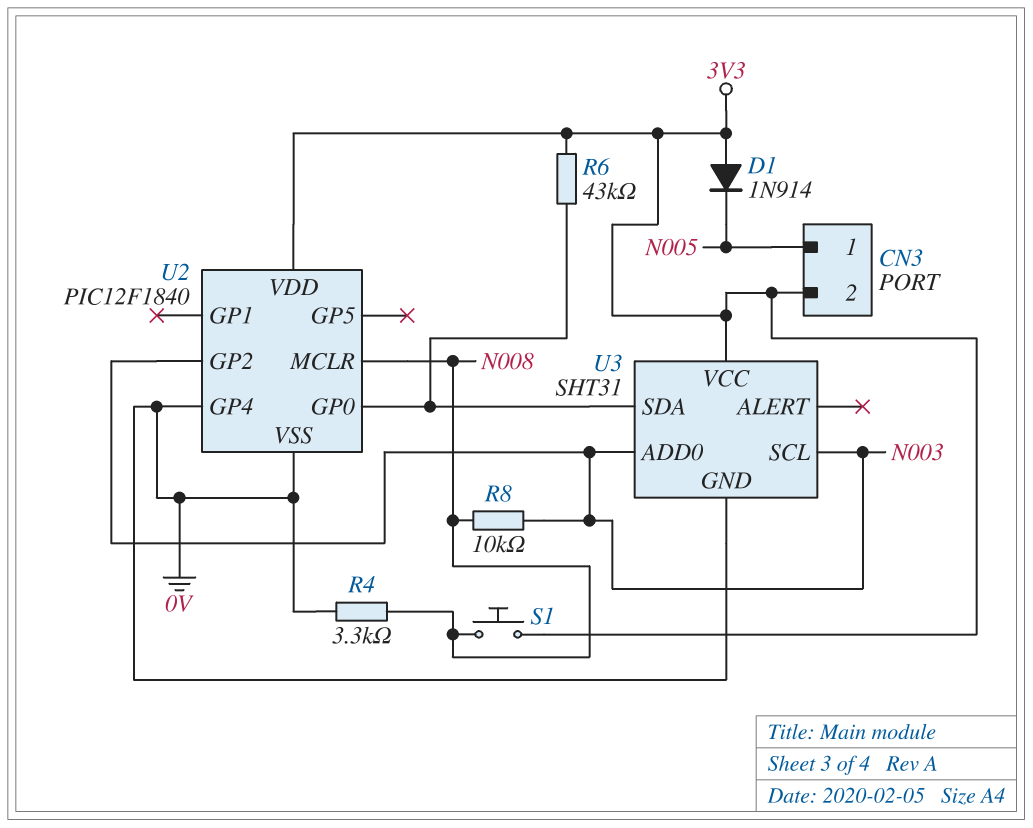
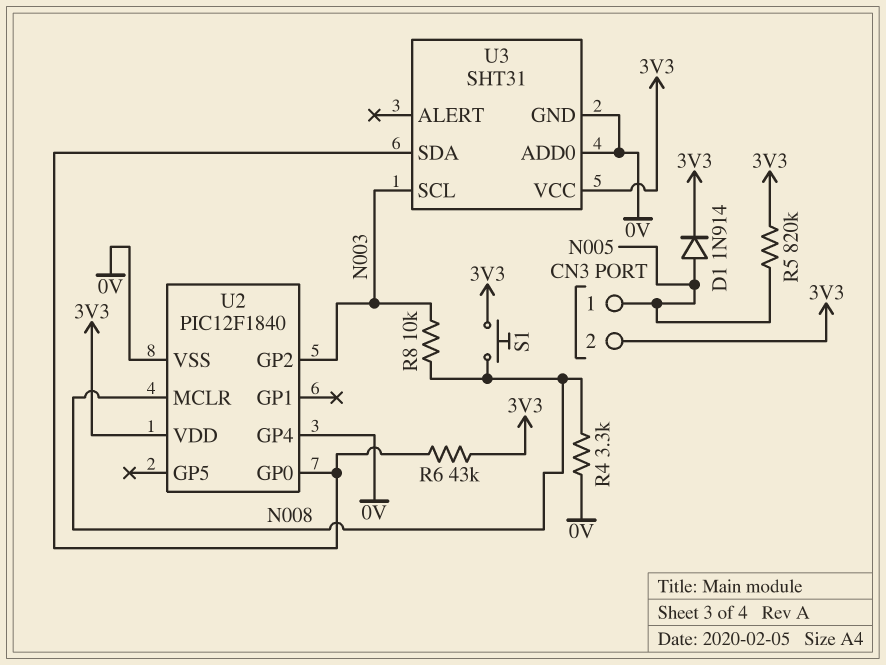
D1: diode 1N914 (A 3V3, K N005) -> diode 1N914 (A N005, K 3V3)
R5: none -> 820k (3V3, N005)
U3 pin ADD0: N003 -> 0V

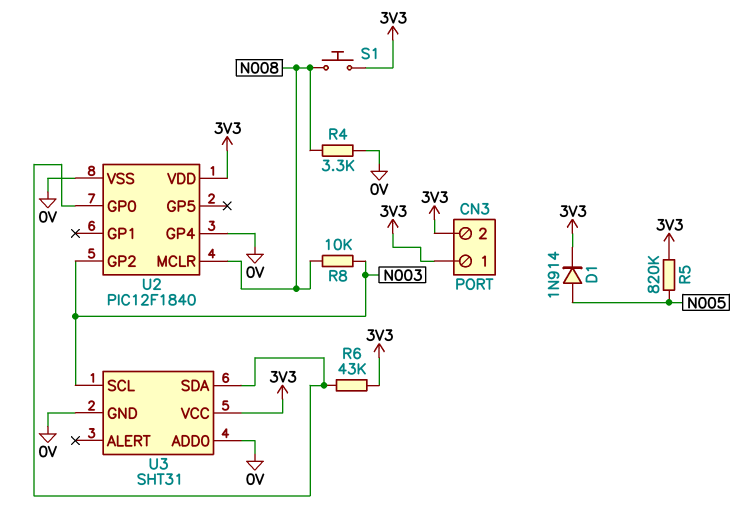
CN3 pin 1: N005 -> 3V3

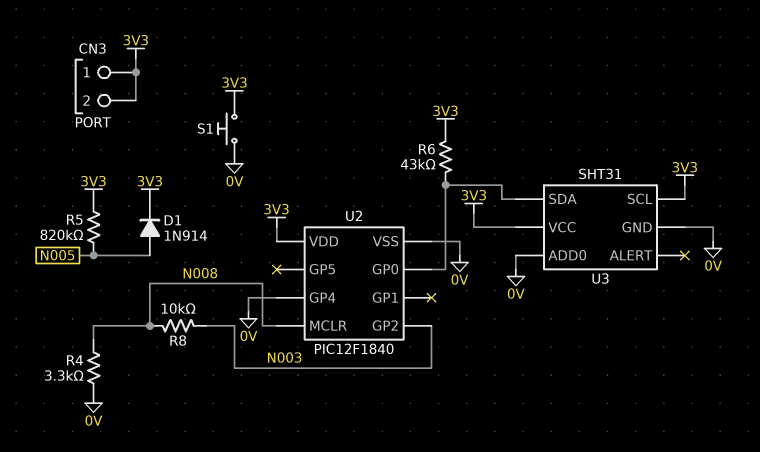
S1: button (3V3, N008) -> button (0V, 3V3)
U3 pin SCL: N003 -> 3V3

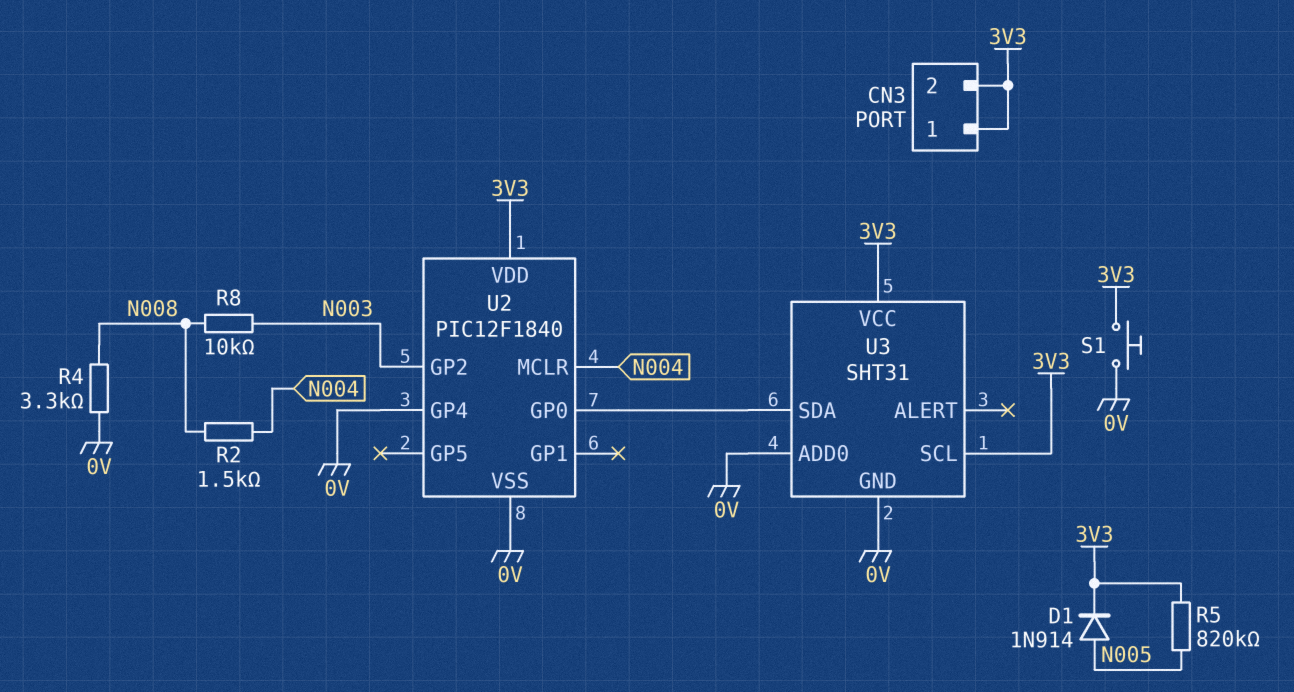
R2: none -> 1.5k (N004, N008)
R6: 43k (3V3, U2/GP0) -> none
U2 pin MCLR: N008 -> N004

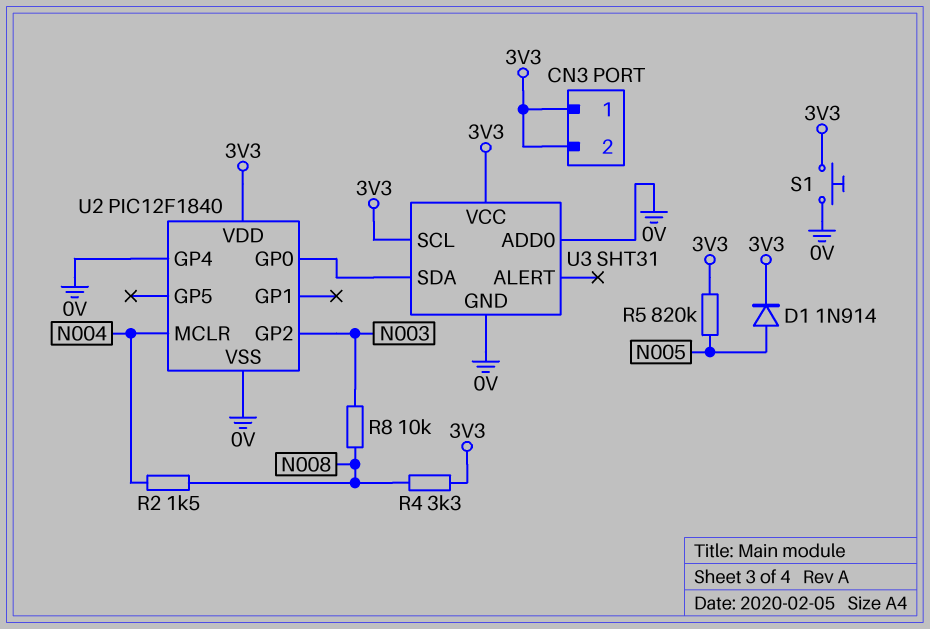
R4: 3.3k (0V, N008) -> 3.3k (3V3, N008)

